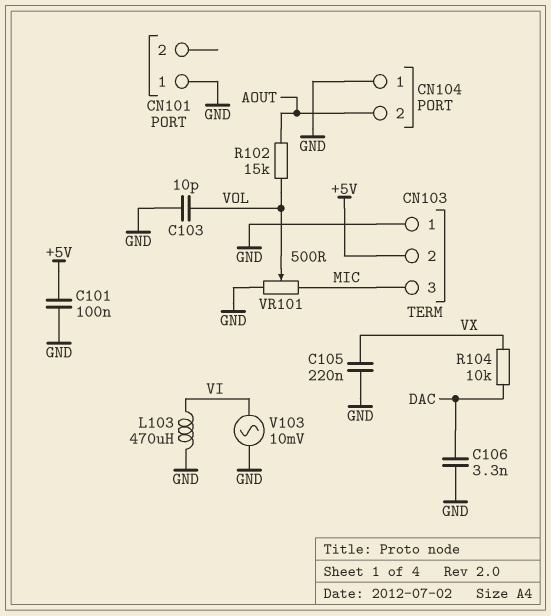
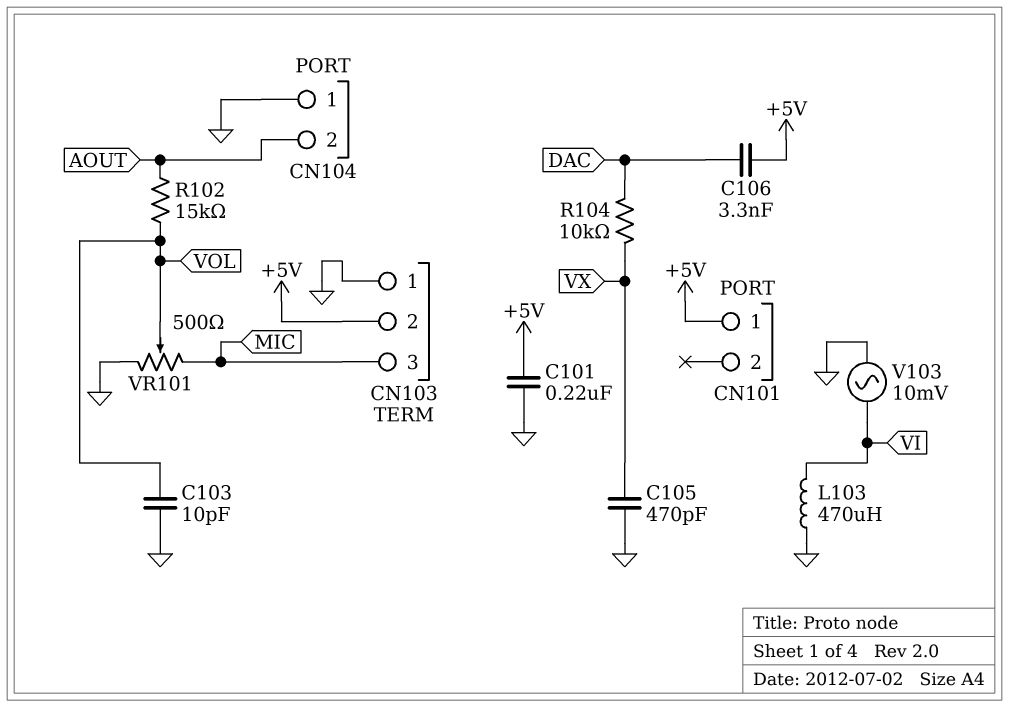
C101: 100nF (+5V, GND) -> 220nF (+5V, GND)
C105: 220nF (GND, VX) -> 470pF (GND, VX)
C106: 3.3nF (DAC, GND) -> 3.3nF (+5V, DAC)
CN101 pin 1: GND -> +5V

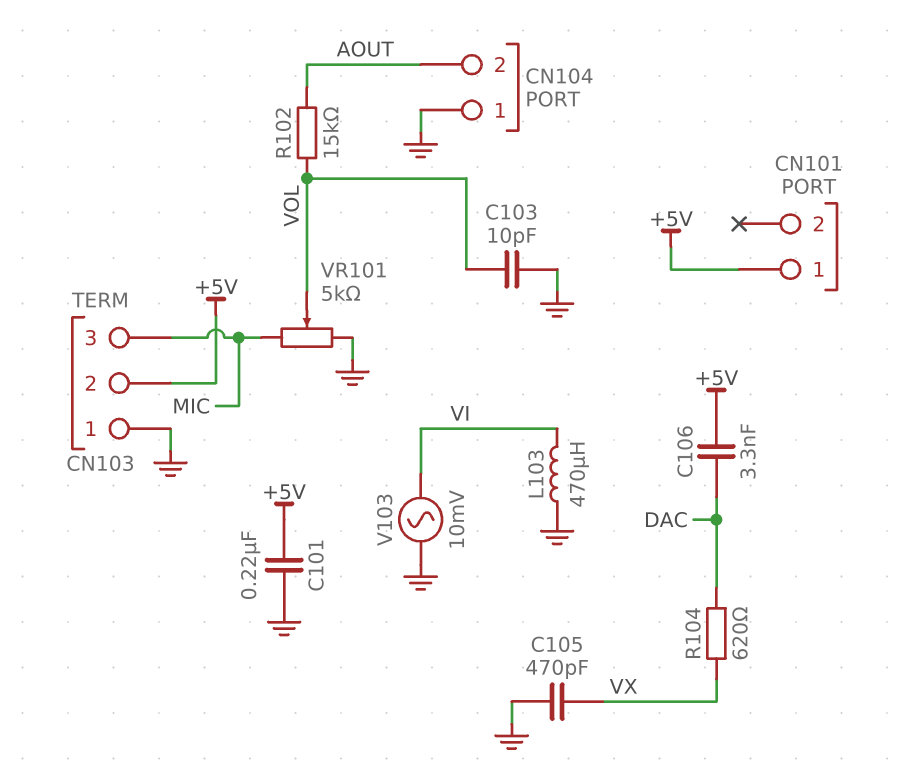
R104: 10k (DAC, VX) -> 620 (DAC, VX)
VR101: 500 (GND, MIC, wiper VOL) -> 5k (GND, MIC, wiper VOL)

